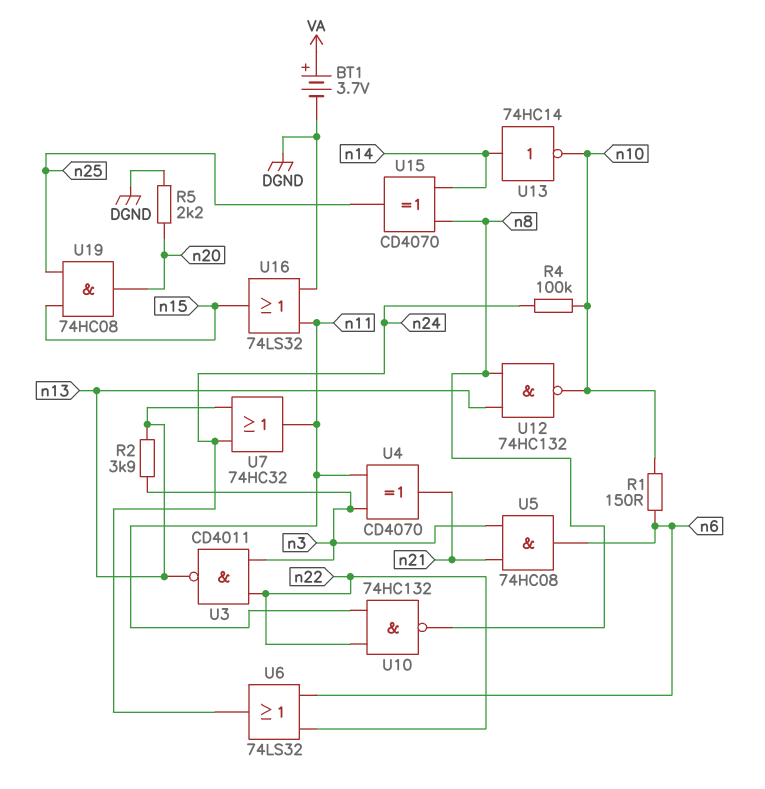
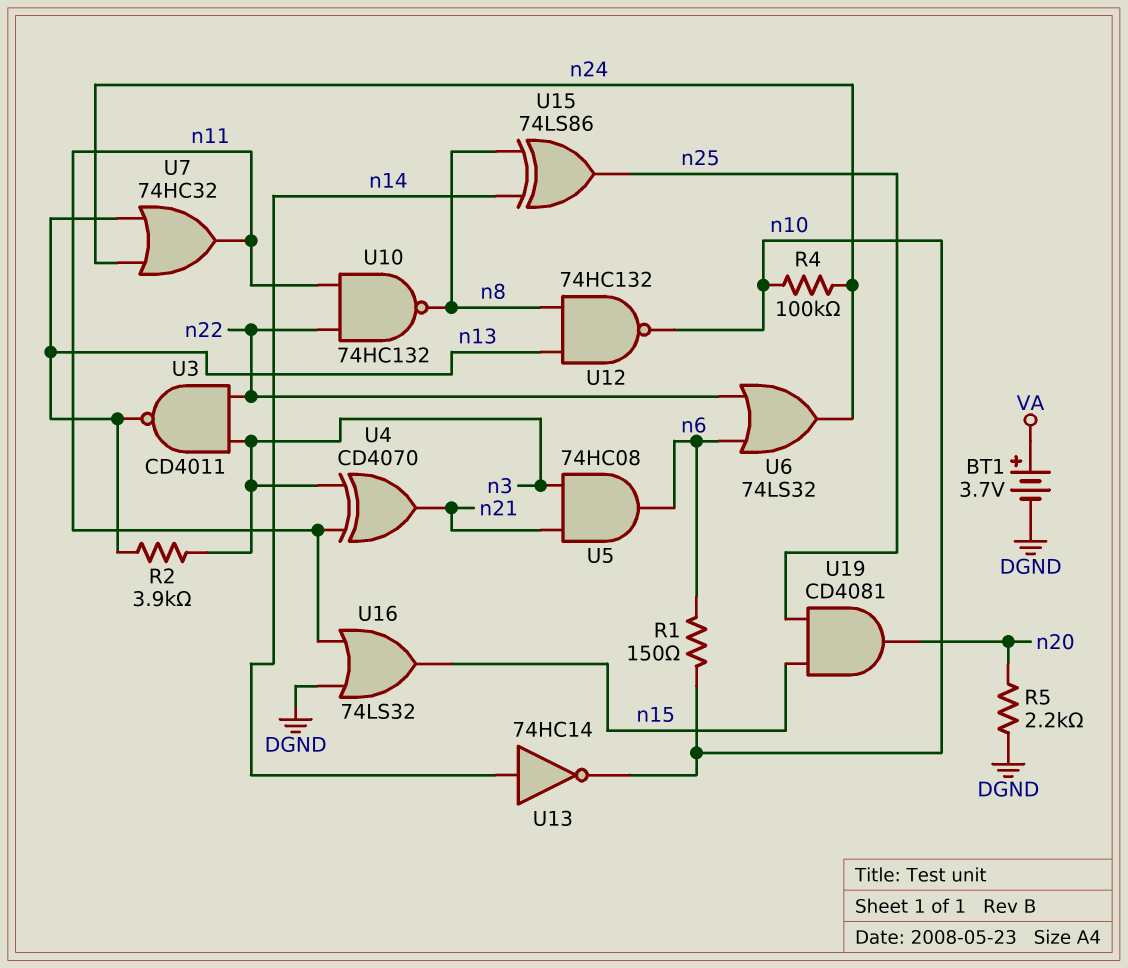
U15: XOR CD4070 (in n8, in n14, out n25) -> XOR 74LS86 (in n8, in n14, out n25)
U19: AND 74HC08 (in n15, in n25, out n20) -> AND CD4081 (in n15, in n25, out n20)

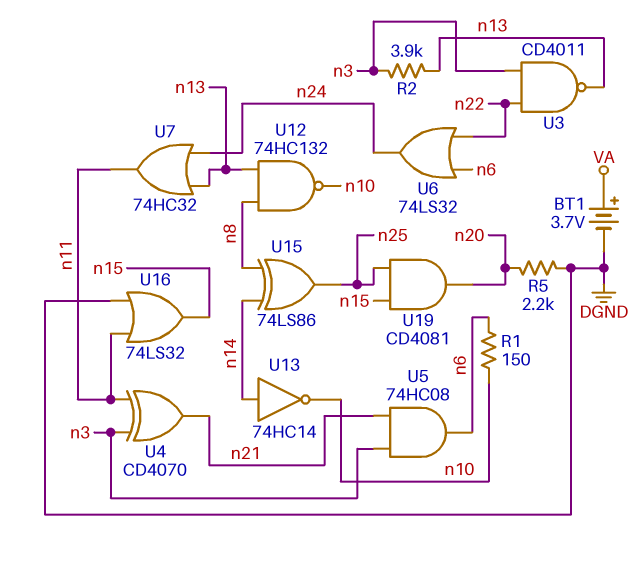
R4: 100k (n10, n24) -> none
U10: NAND 74HC132 (in n11, in n22, out n8) -> none

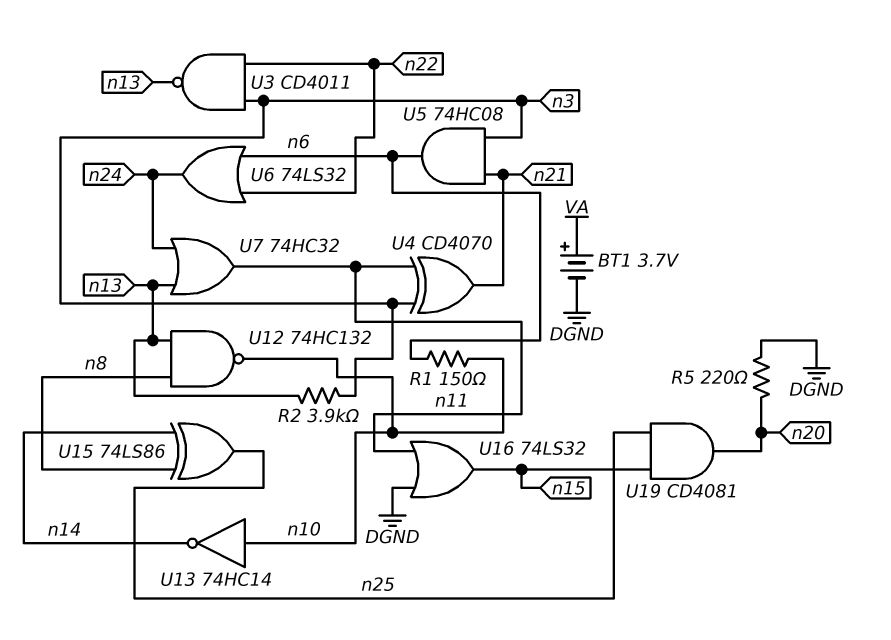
R5: 2.2k (DGND, n20) -> 220 (DGND, n20)
U13: NOT 74HC14 (in n14, out n10) -> NOT 74HC14 (in n10, out n14)

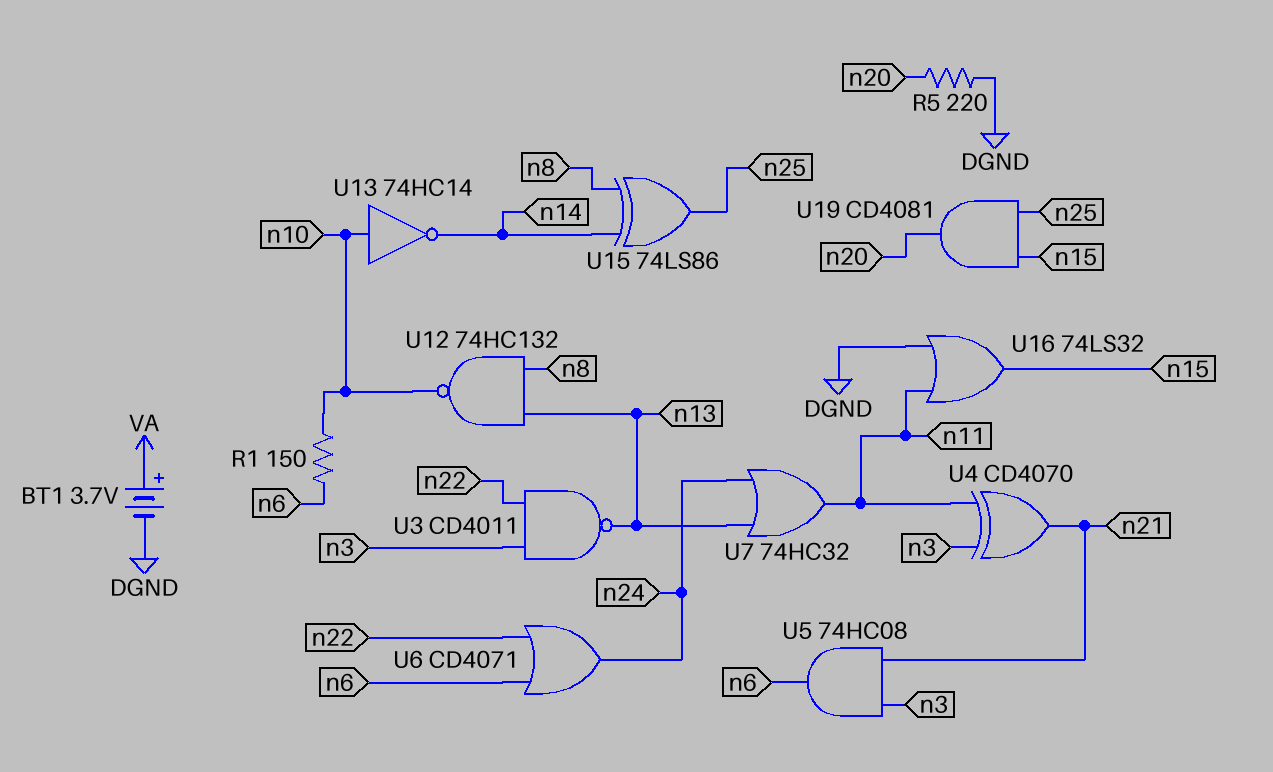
R2: 3.9k (n3, n13) -> none
U6: OR 74LS32 (in n6, in n22, out n24) -> OR CD4071 (in n6, in n22, out n24)

